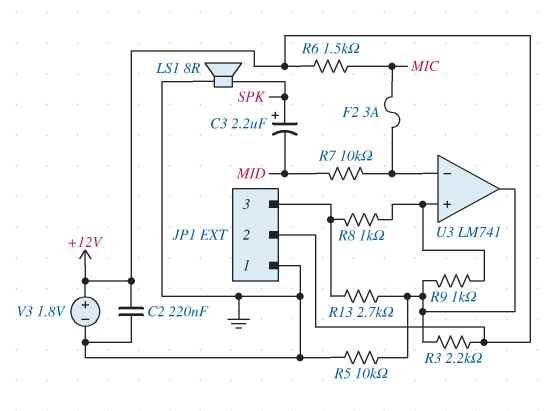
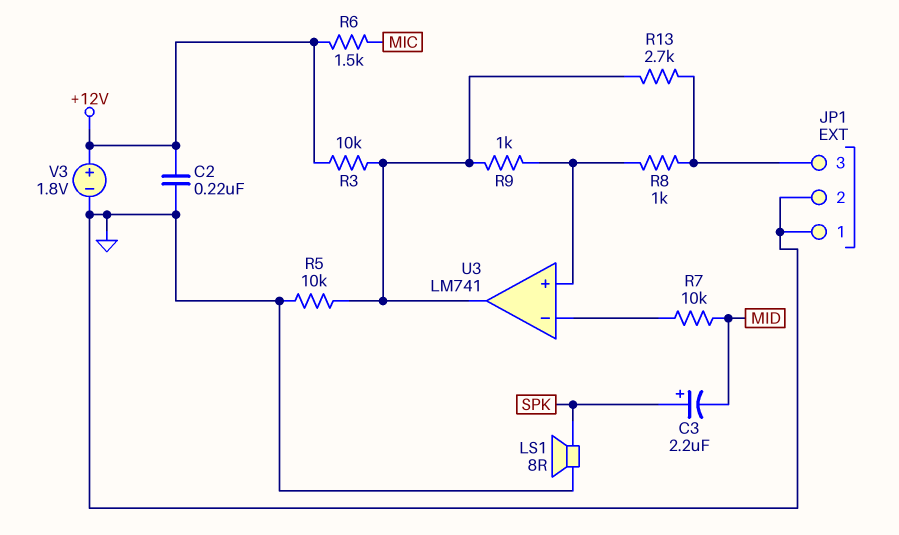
F2: 3A (MIC, U3/in-) -> none
JP1 pin 2: +12V -> GND
R3: 2.2k (+12V, U3/out) -> 10k (+12V, U3/out)

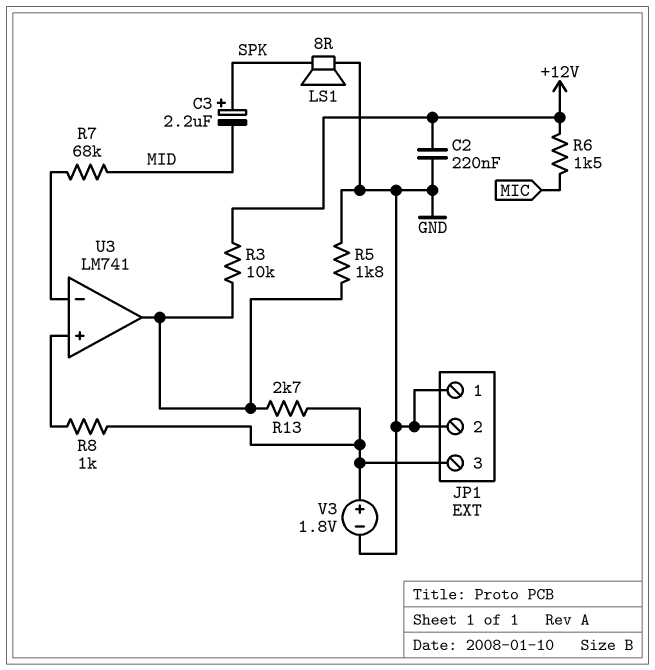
R5: 10k (GND, U3/out) -> 1.8k (GND, U3/out)
R7: 10k (MID, U3/in-) -> 68k (MID, U3/in-)
R9: 1k (U3/in+, U3/out) -> none
V3: 1.8V (plus +12V, minus GND) -> 1.8V (plus JP1/3, minus GND)

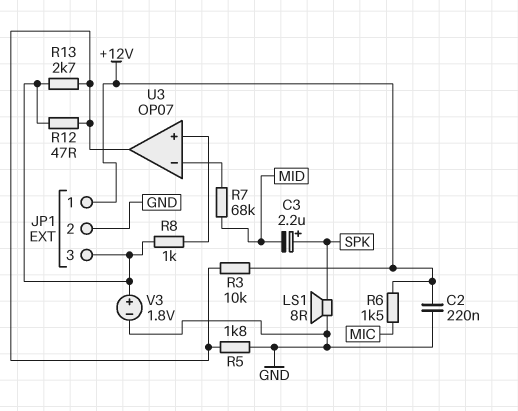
JP1 pin 1: GND -> +12V
R12: none -> 47 (JP1/3, U3/out)
U3: LM741 -> OP07

